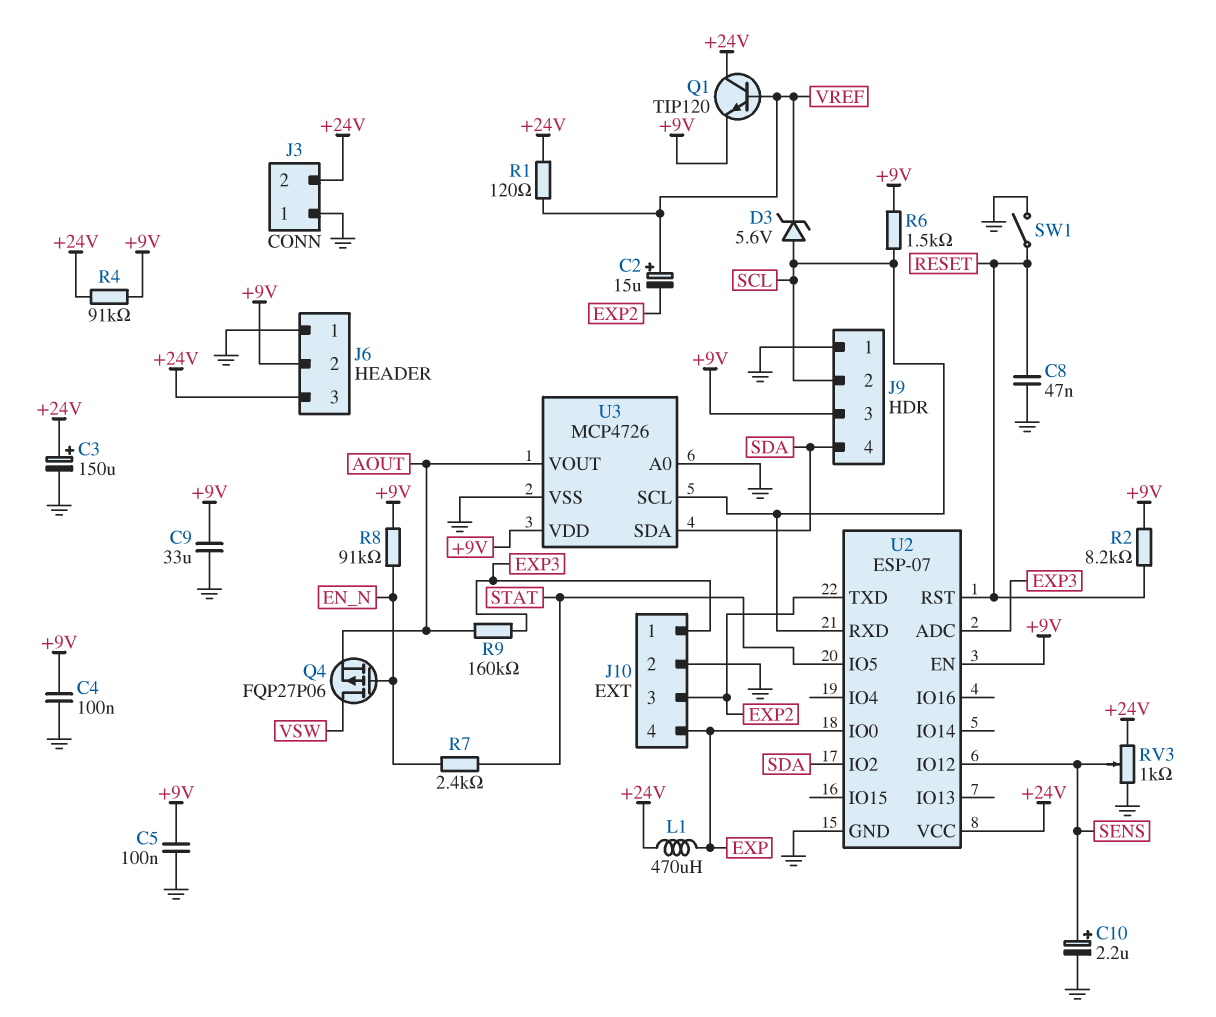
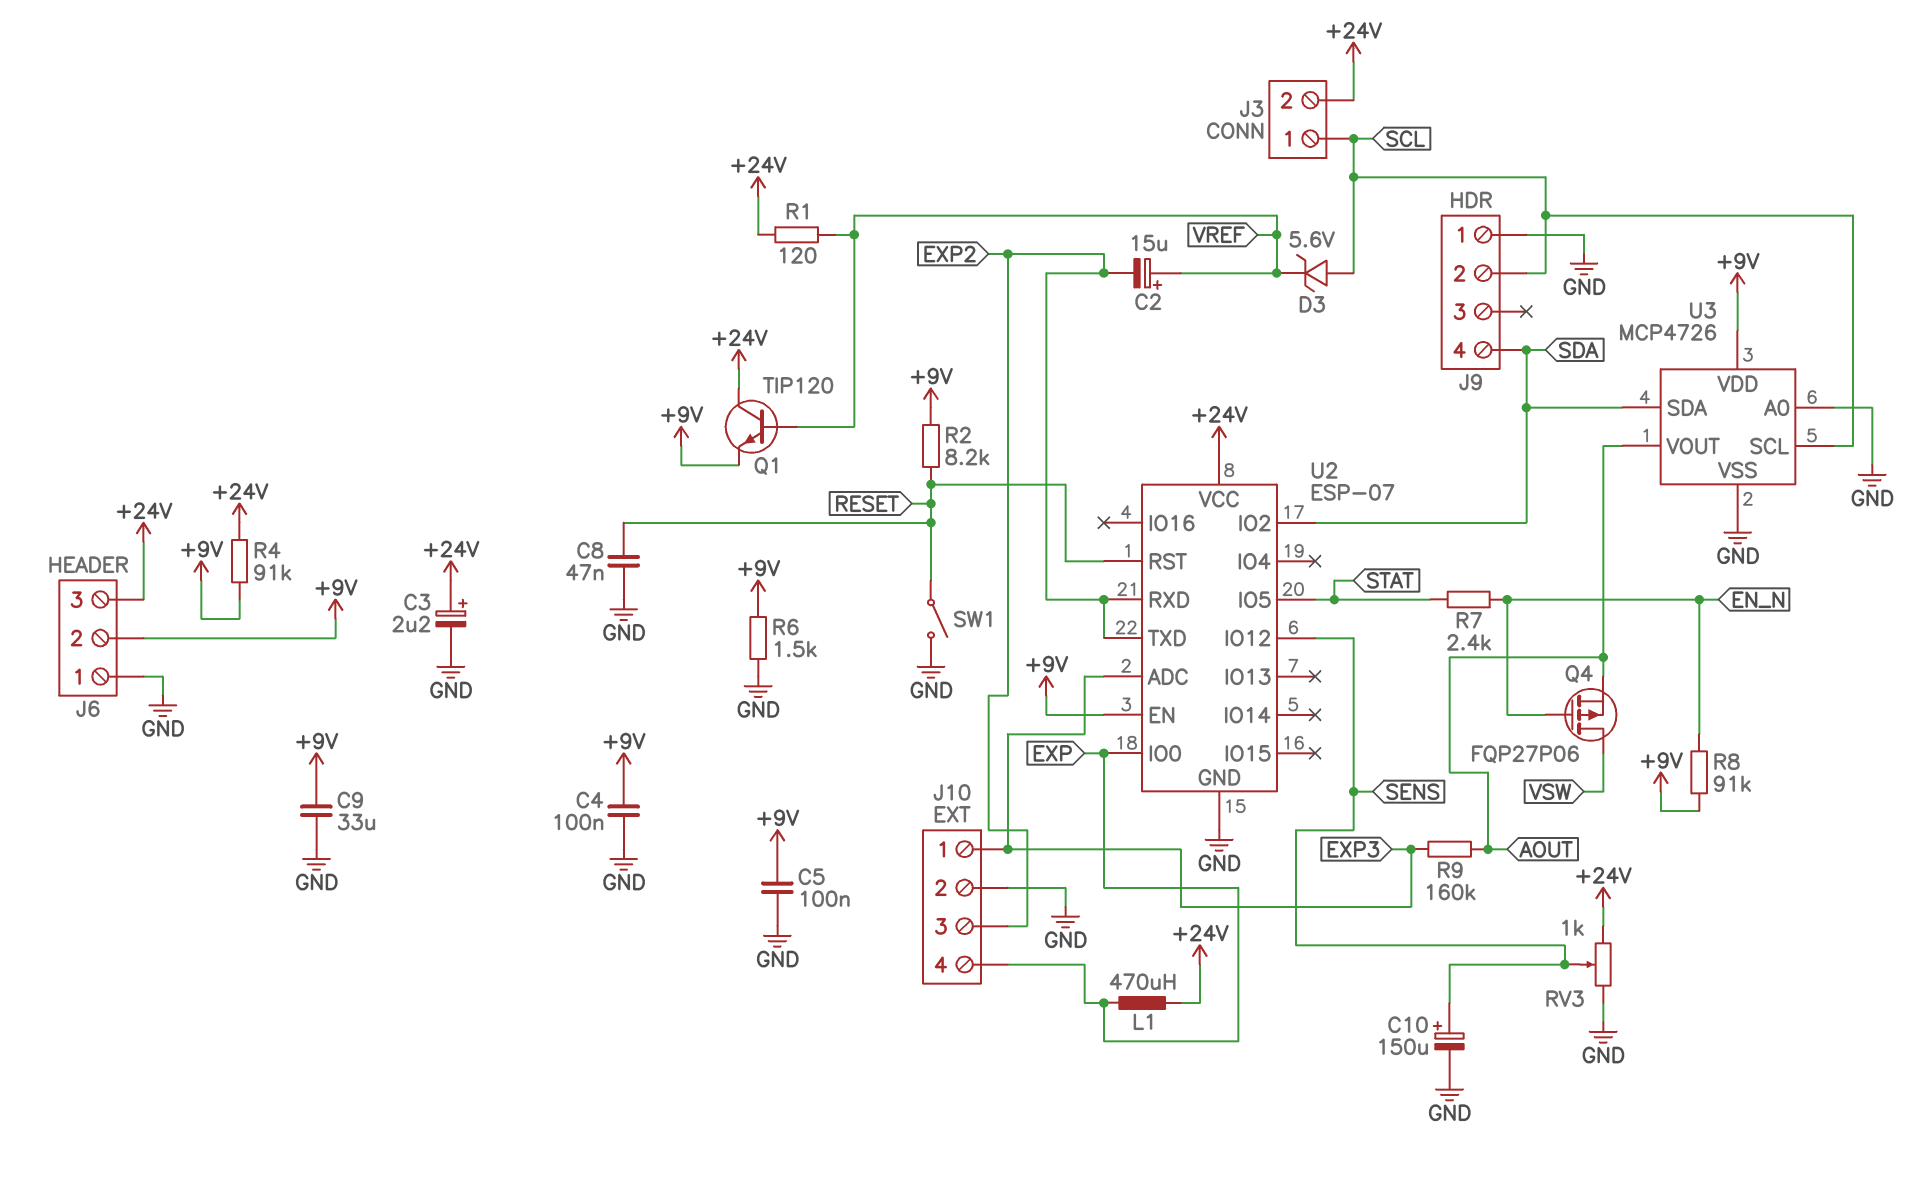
C3: 150uF (plus +24V, minus GND) -> 2.2uF (plus +24V, minus GND)
C10: 2.2uF (plus SENS, minus GND) -> 150uF (plus SENS, minus GND)
J3 pin 1: GND -> SCL
J9 pin 3: +9V -> none
R6: 1.5k (+9V, SCL) -> 1.5k (+9V, GND)
U2 pin RXD: SCL -> EXP2

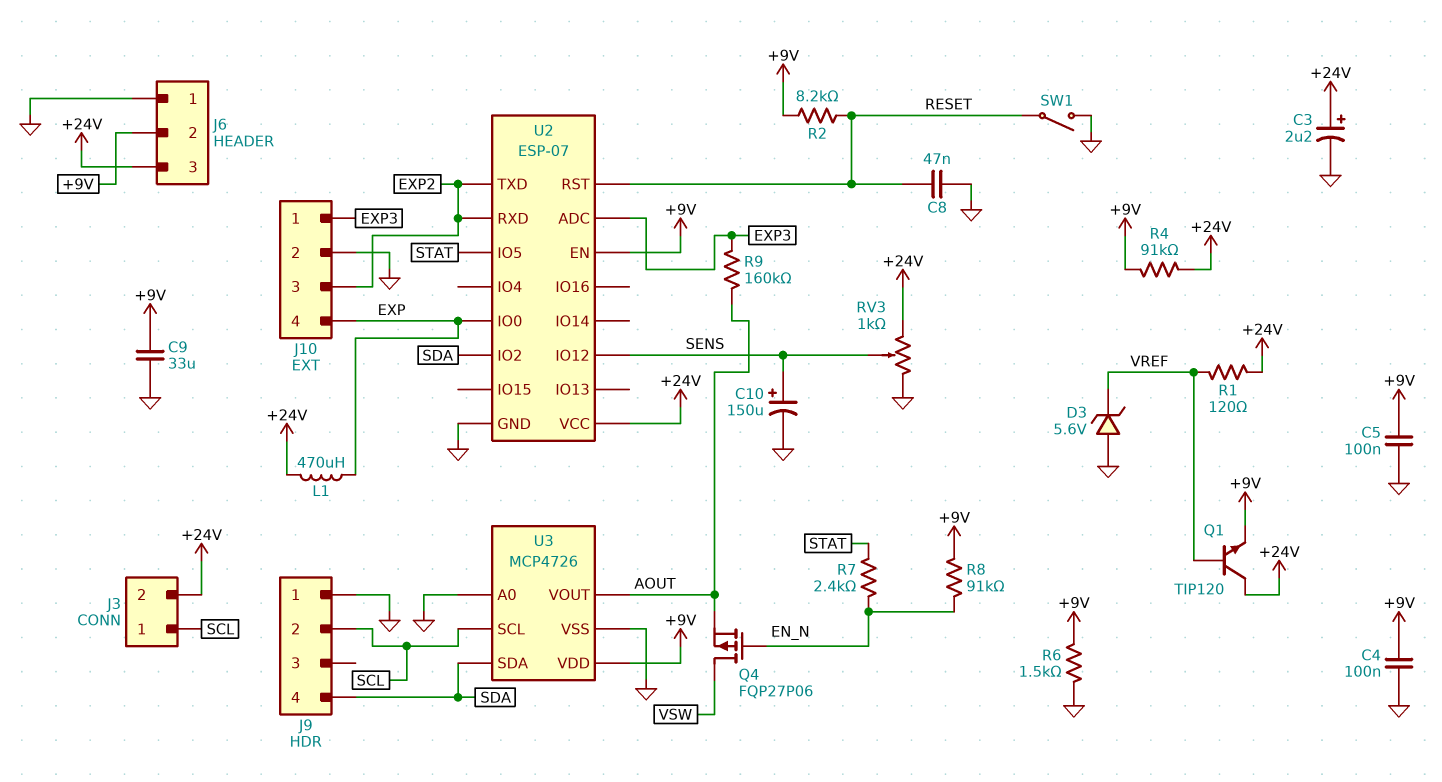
C2: 15uF (plus VREF, minus EXP2) -> none
D3: zener 5.6V (A SCL, K VREF) -> zener 5.6V (A GND, K VREF)

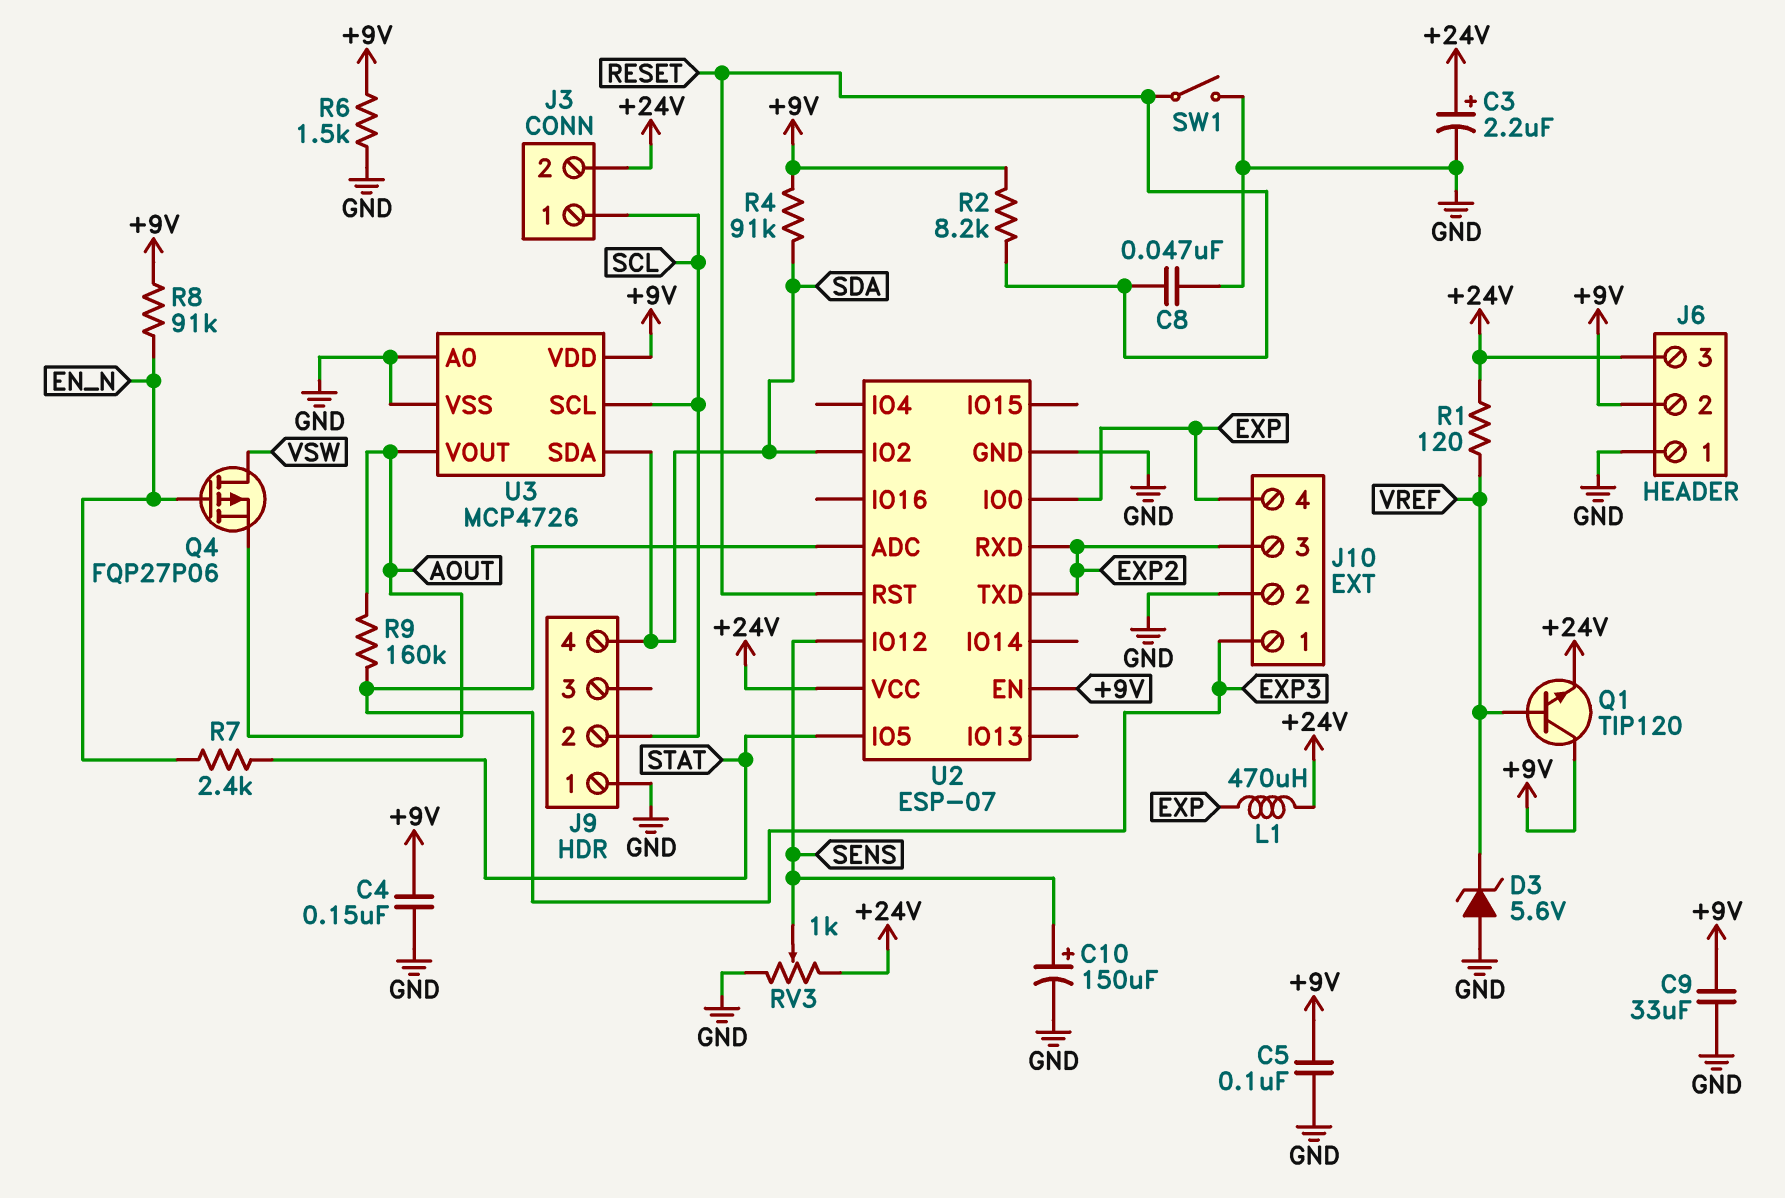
C4: 100nF (+9V, GND) -> 150nF (+9V, GND)
Q1: NPN TIP120 (B VREF, C +24V, E +9V) -> NPN TIP120 (B VREF, C +9V, E +24V)
R4: 91k (+9V, +24V) -> 91k (+9V, SDA)

